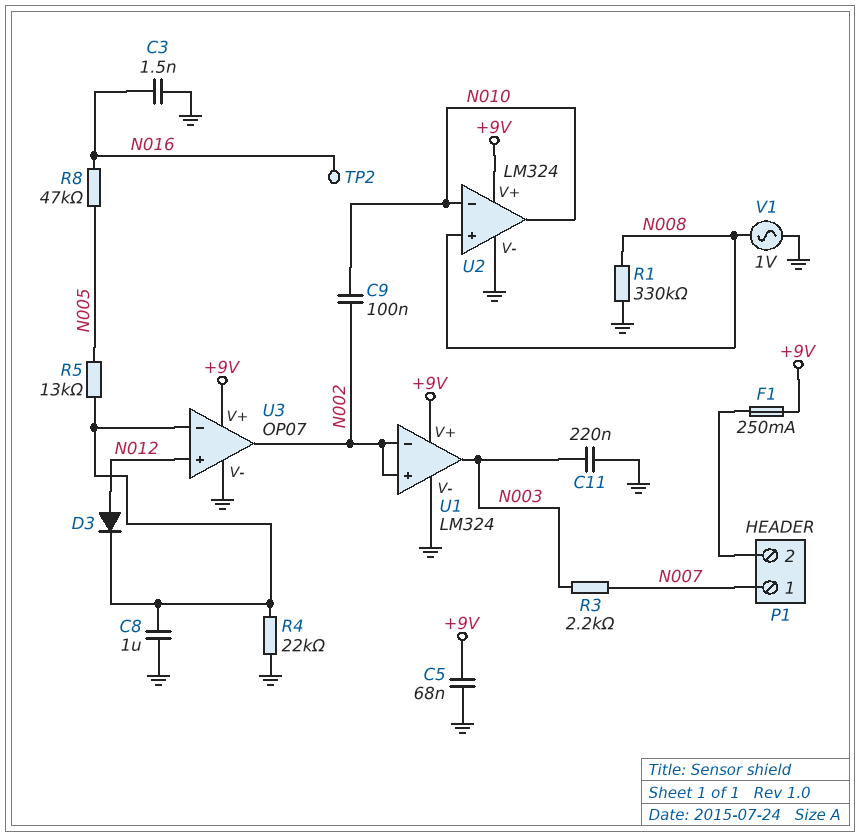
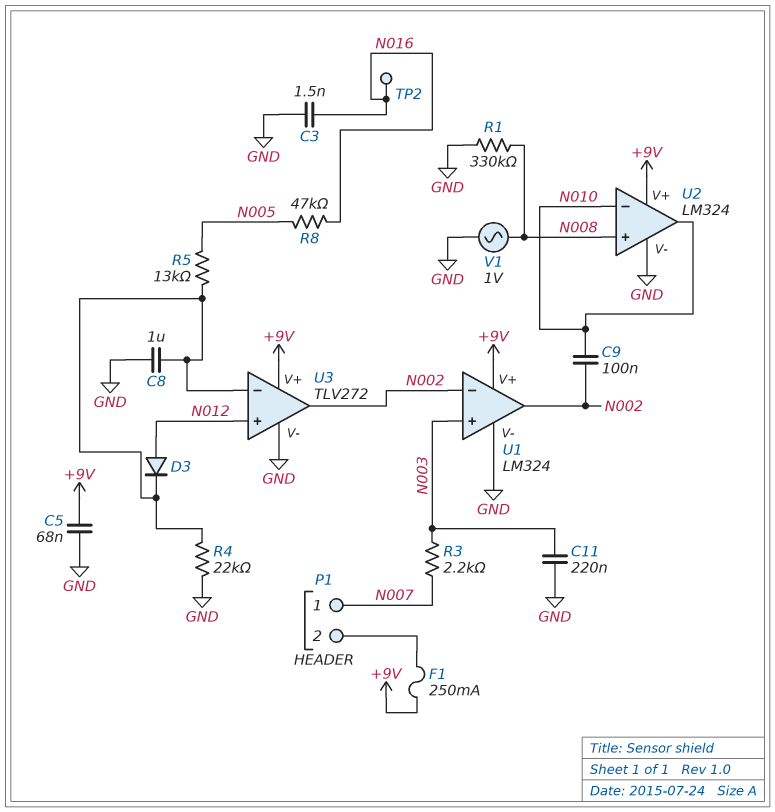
U1 pin in+: N002 -> N003
U1 pin out: N003 -> N002
U3: OP07 -> TLV272

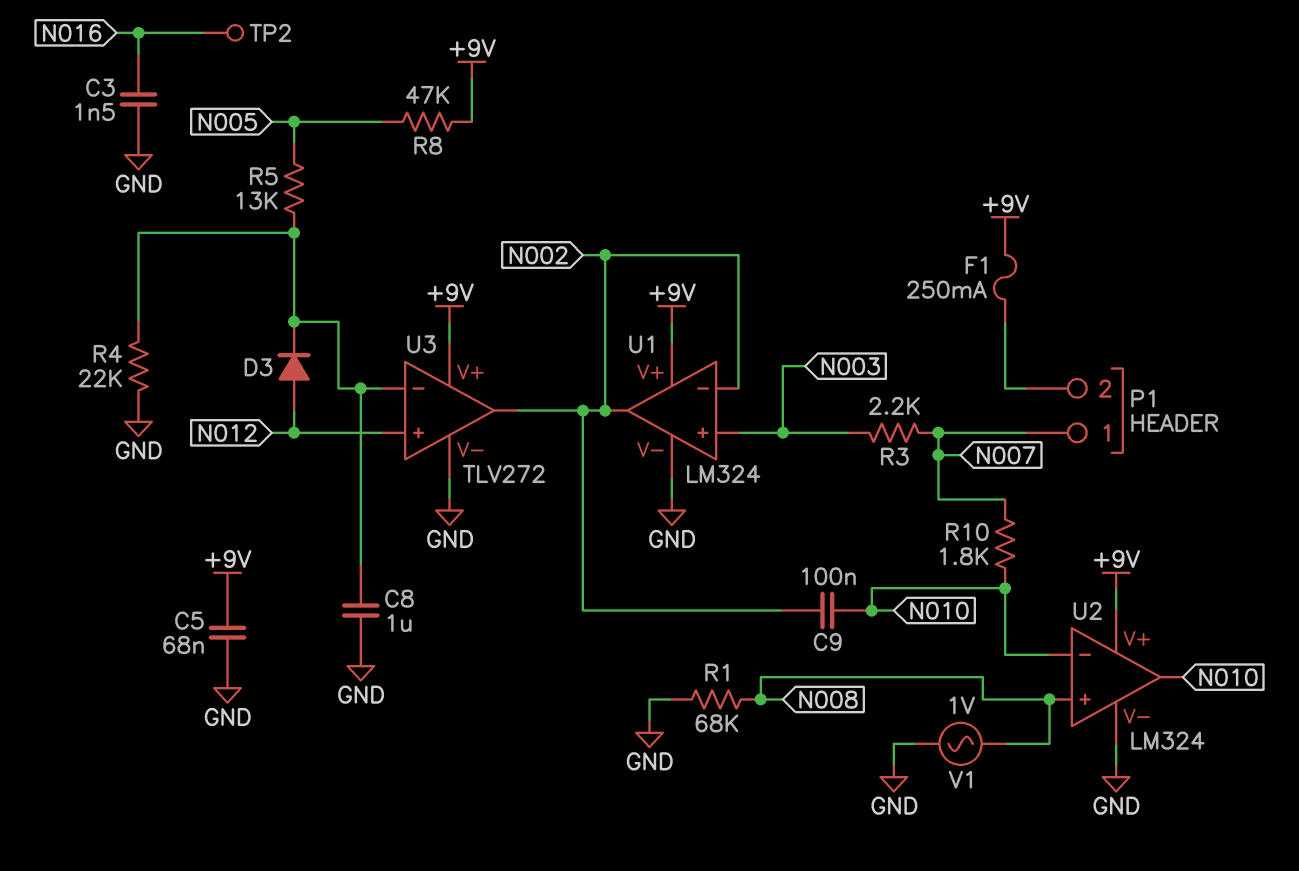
C11: 220nF (GND, N003) -> none
R1: 330k (GND, N008) -> 68k (GND, N008)
R8: 47k (N005, N016) -> 47k (+9V, N005)
R10: none -> 1.8k (N007, N010)

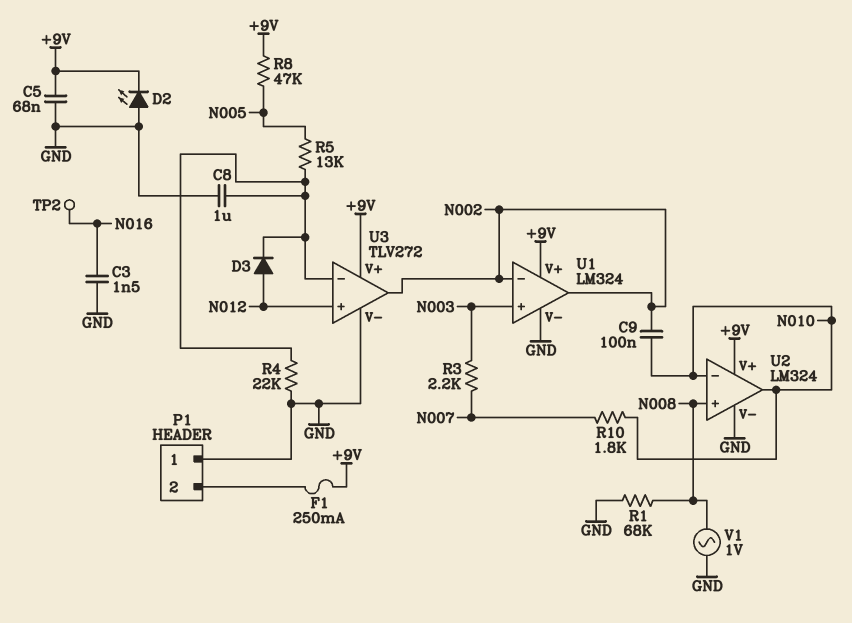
D2: none -> LED (A GND, K +9V)
P1 pin 1: N007 -> GND

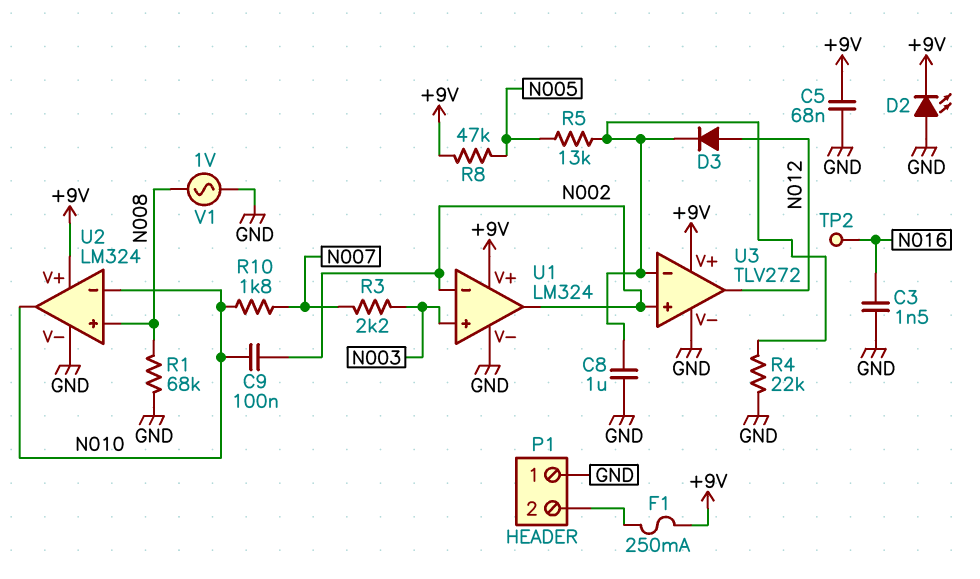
U3 pin in+: N012 -> N002
U3 pin out: N002 -> N012

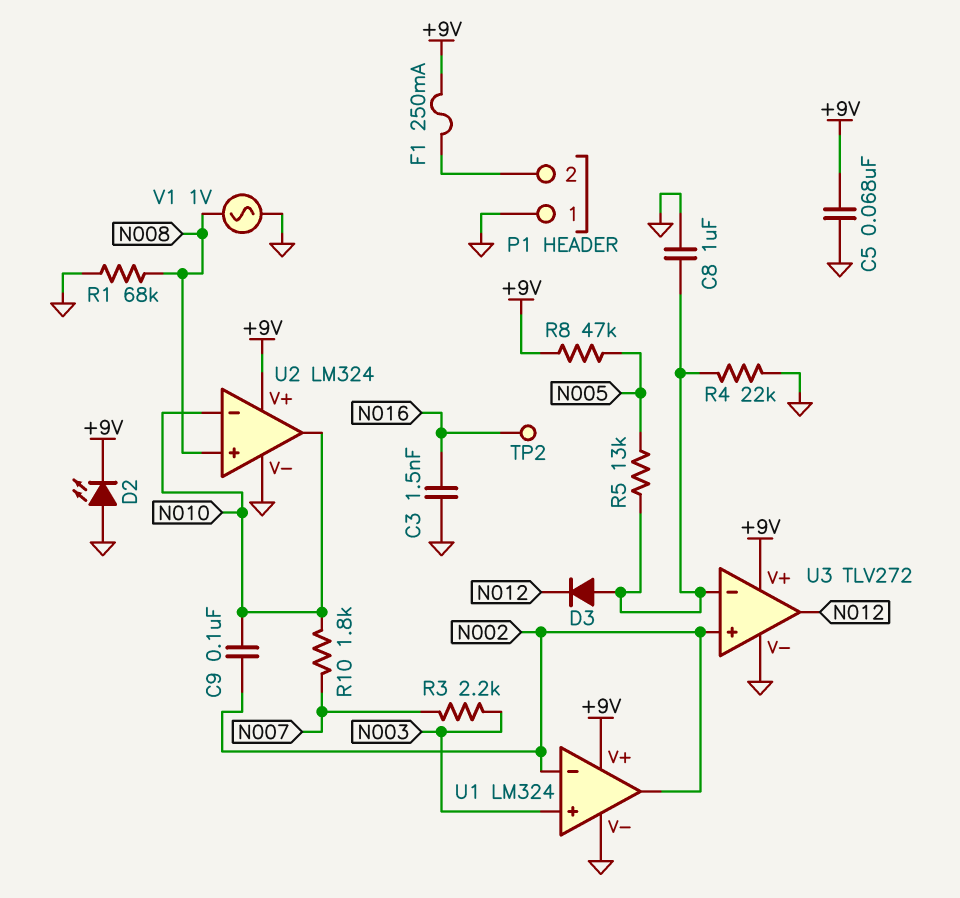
D3: diode (A N012, K U3/in-) -> diode (A U3/in-, K N012)

